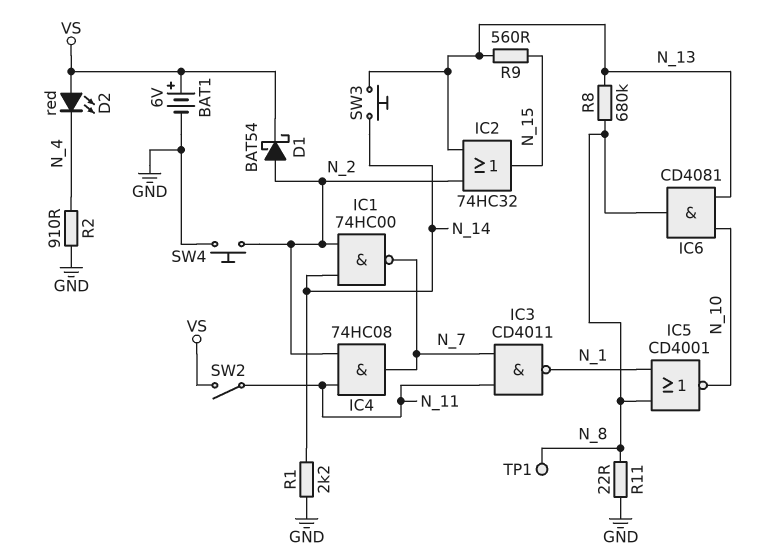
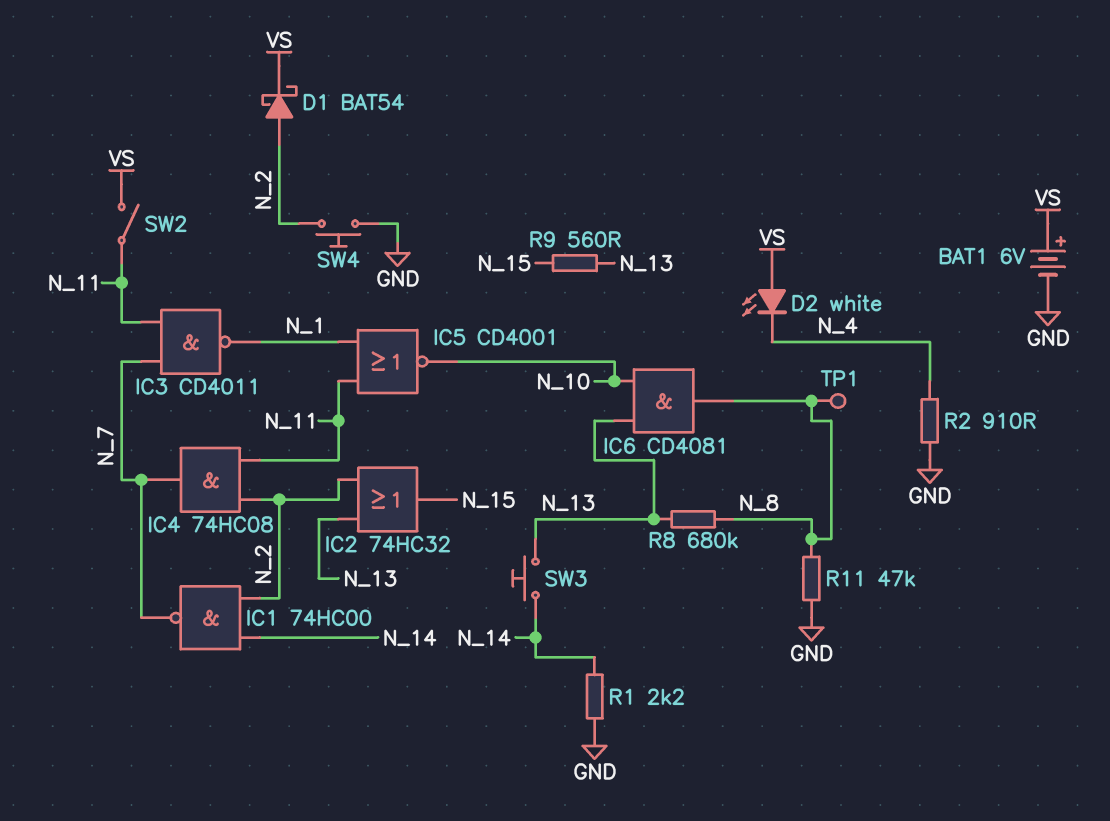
D2: LED red (A VS, K N_4) -> LED white (A VS, K N_4)
IC5: NOR CD4001 (in N_1, in N_8, out N_10) -> NOR CD4001 (in N_1, in N_11, out N_10)
R11: 22 (GND, N_8) -> 47k (GND, N_8)

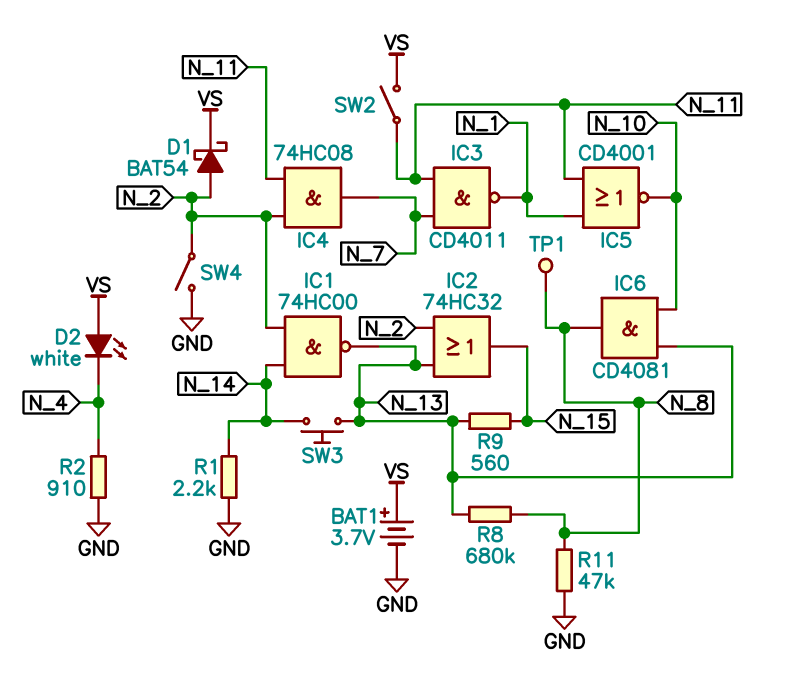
BAT1: 6V (plus VS, minus GND) -> 3.7V (plus VS, minus GND)
IC1: NAND 74HC00 (in N_2, in N_14, out N_7) -> NAND 74HC00 (in N_2, in N_14, out N_13)
SW4: button (GND, N_2) -> switch (GND, N_2)

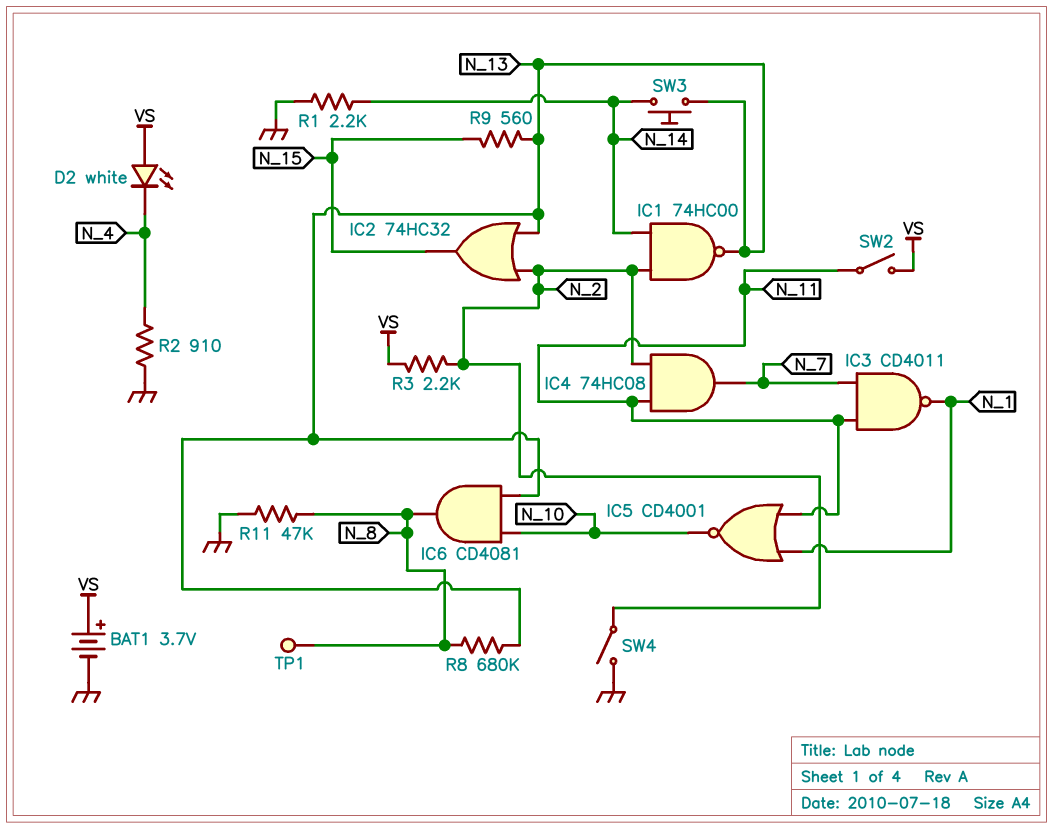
D1: schottky BAT54 (A N_2, K VS) -> none
R3: none -> 2.2k (N_2, VS)

